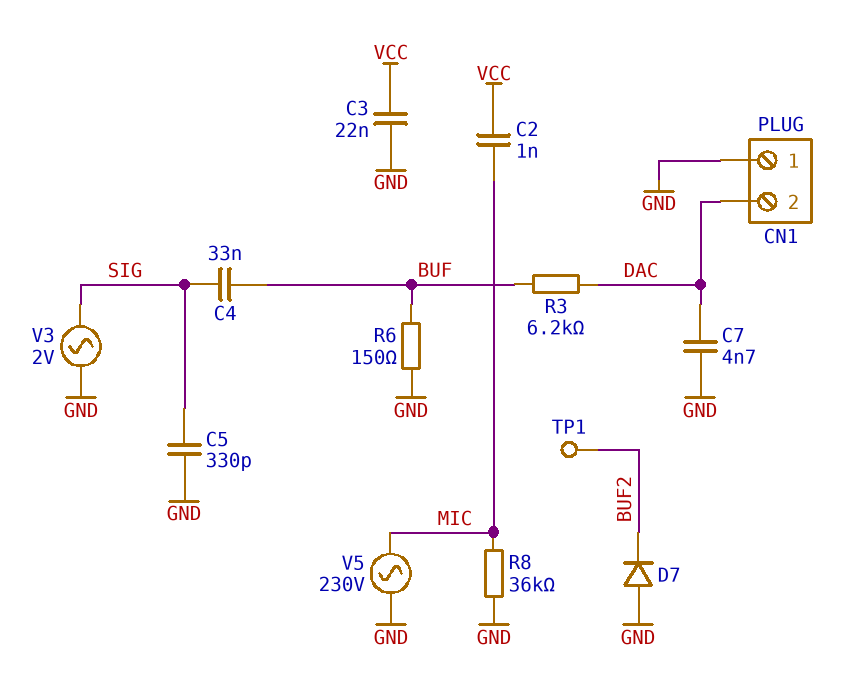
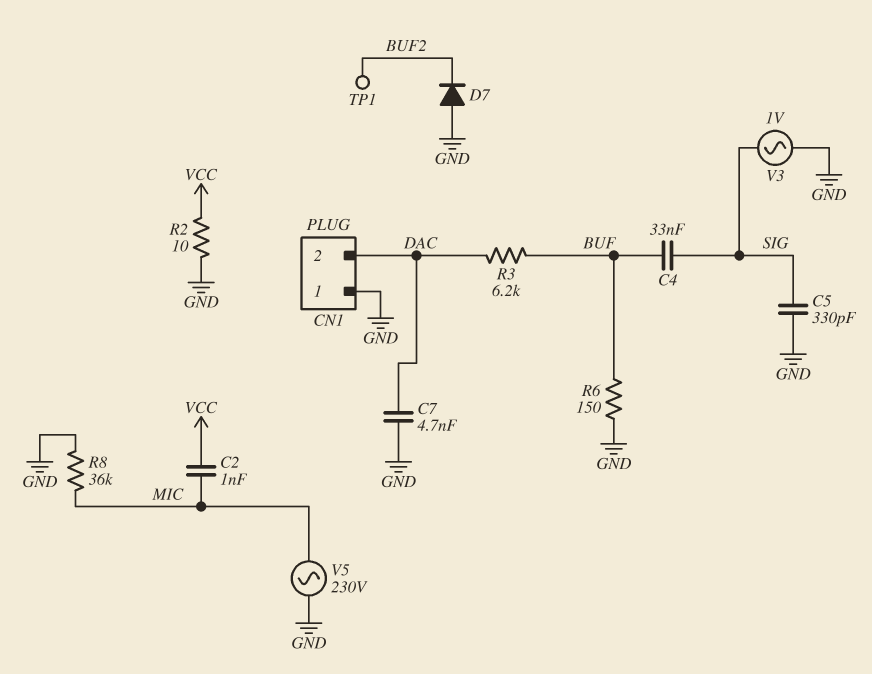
C3: 22nF (GND, VCC) -> none
R2: none -> 10 (GND, VCC)
V3: AC 2V (GND, SIG) -> AC 1V (GND, SIG)

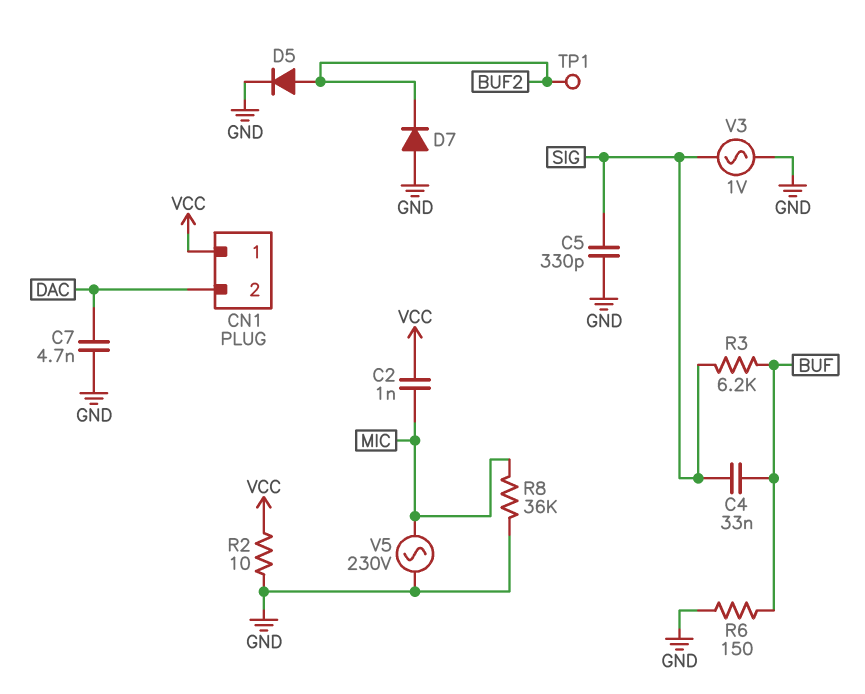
CN1 pin 1: GND -> VCC
D5: none -> diode (A BUF2, K GND)
R3: 6.2k (BUF, DAC) -> 6.2k (BUF, SIG)

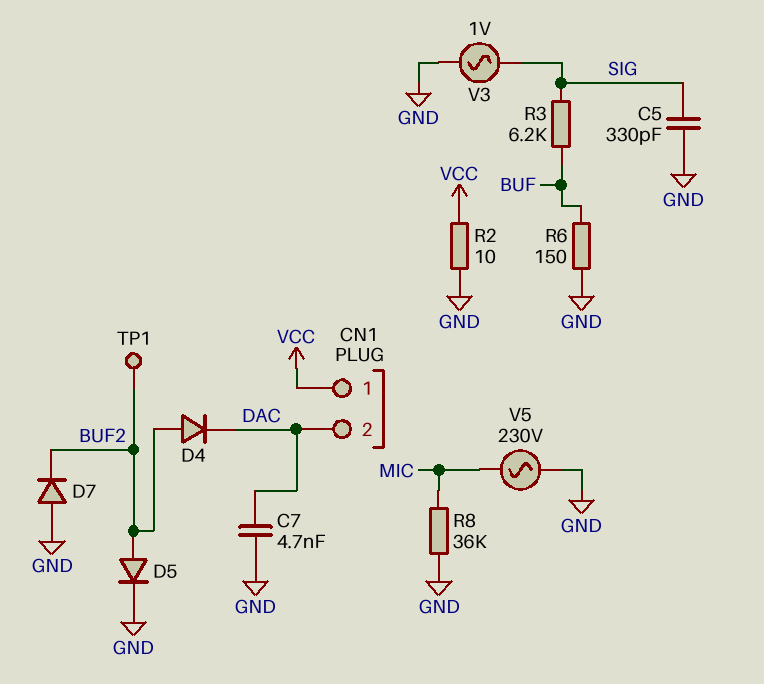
C2: 1nF (MIC, VCC) -> none
C4: 33nF (BUF, SIG) -> none
D4: none -> diode (A BUF2, K DAC)

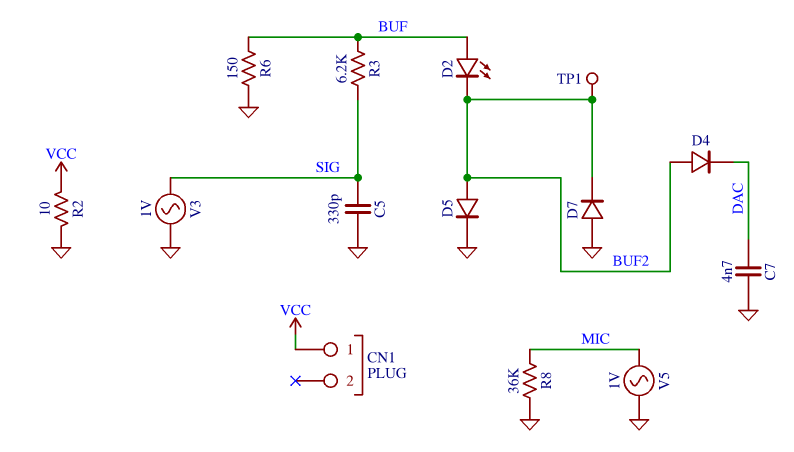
CN1 pin 2: DAC -> none
D2: none -> LED (A BUF, K BUF2)
V5: AC 230V (GND, MIC) -> AC 1V (GND, MIC)

